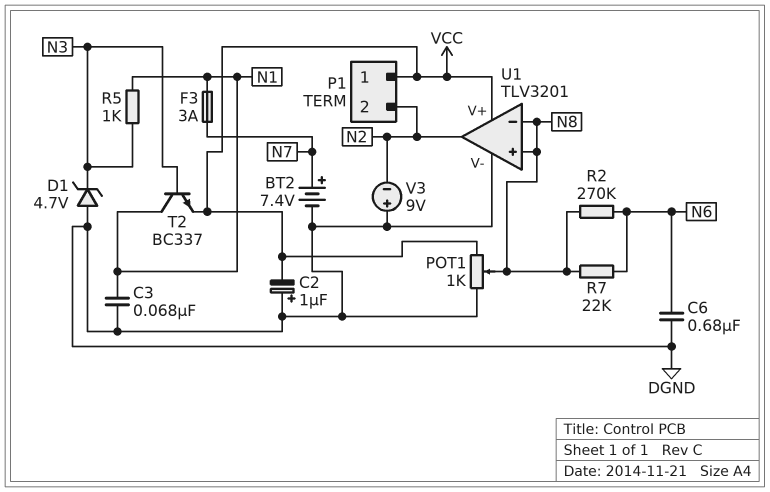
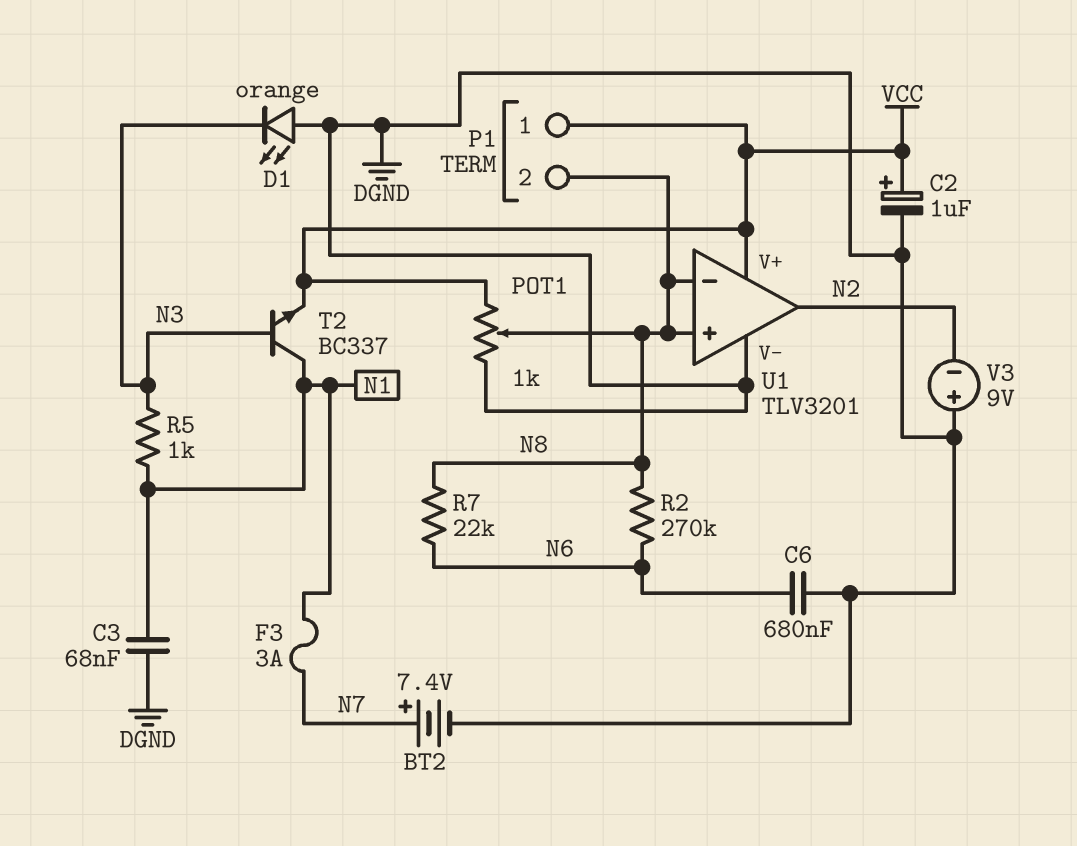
C2: 1uF (plus DGND, minus VCC) -> 1uF (plus VCC, minus DGND)
D1: zener 4.7V (A DGND, K N3) -> LED orange (A DGND, K N3)
P1 pin 2: N2 -> N8

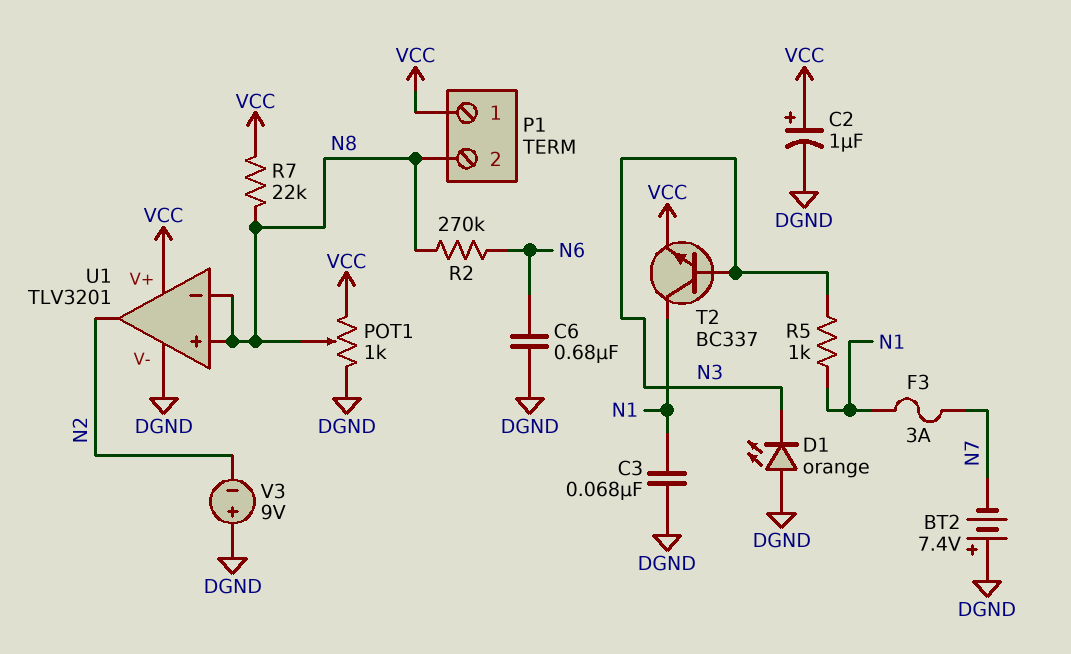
BT2: 7.4V (plus N7, minus DGND) -> 7.4V (plus DGND, minus N7)
R7: 22k (N6, N8) -> 22k (N8, VCC)

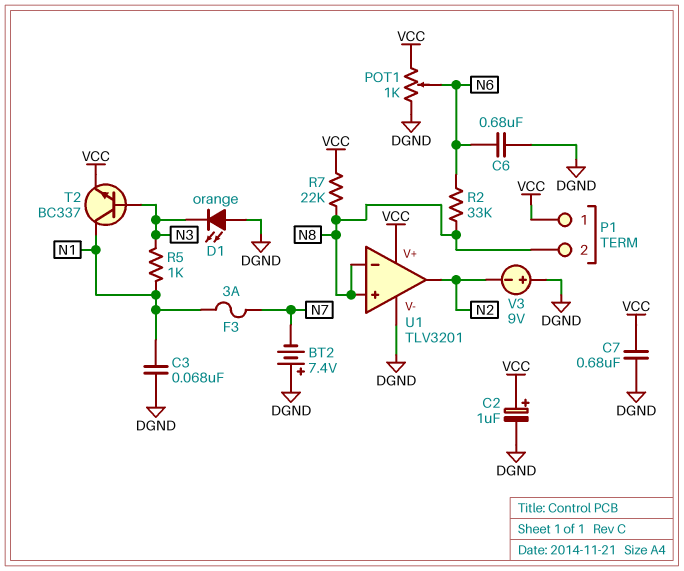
C7: none -> 680nF (DGND, VCC)
POT1: 1k (DGND, VCC, wiper N8) -> 1k (DGND, VCC, wiper N6)
R2: 270k (N6, N8) -> 33k (N6, N8)

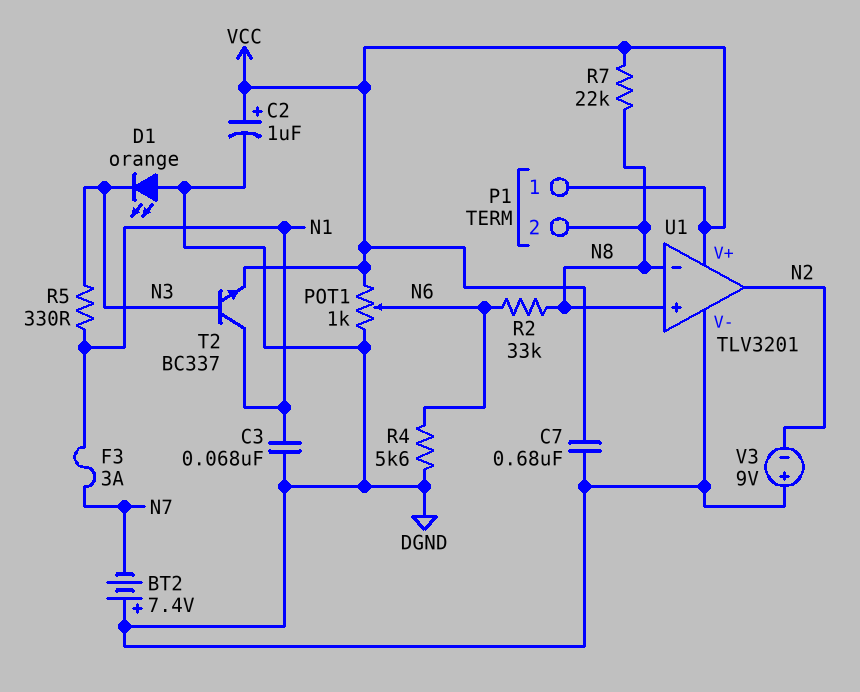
C6: 680nF (DGND, N6) -> none
R4: none -> 5.6k (DGND, N6)
R5: 1k (N1, N3) -> 330 (N1, N3)

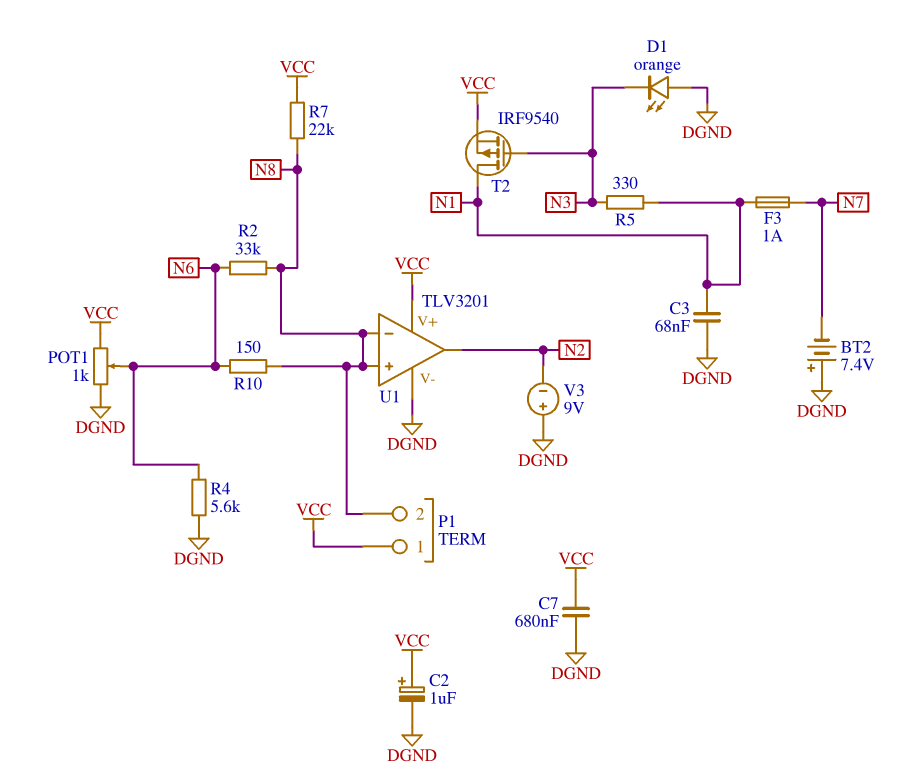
F3: 3A (N1, N7) -> 1A (N1, N7)
R10: none -> 150 (N6, N8)
T2: NPN BC337 (B N3, C N1, E VCC) -> PMOS IRF9540 (G N3, D N1, S VCC)

